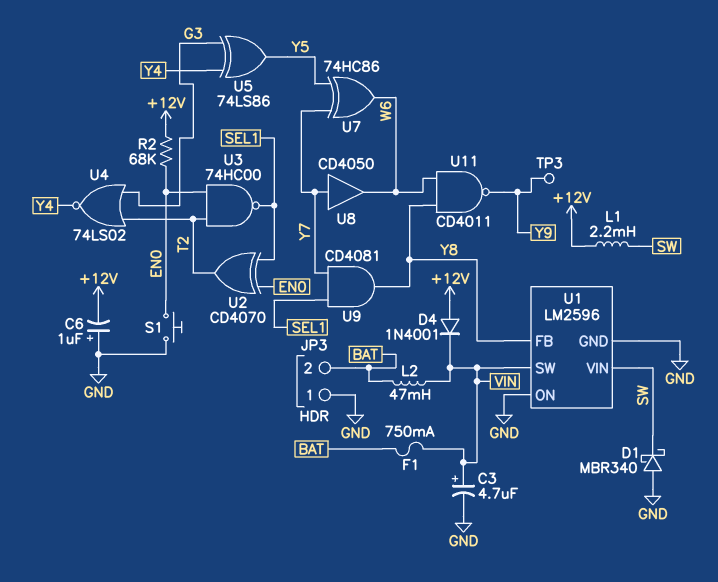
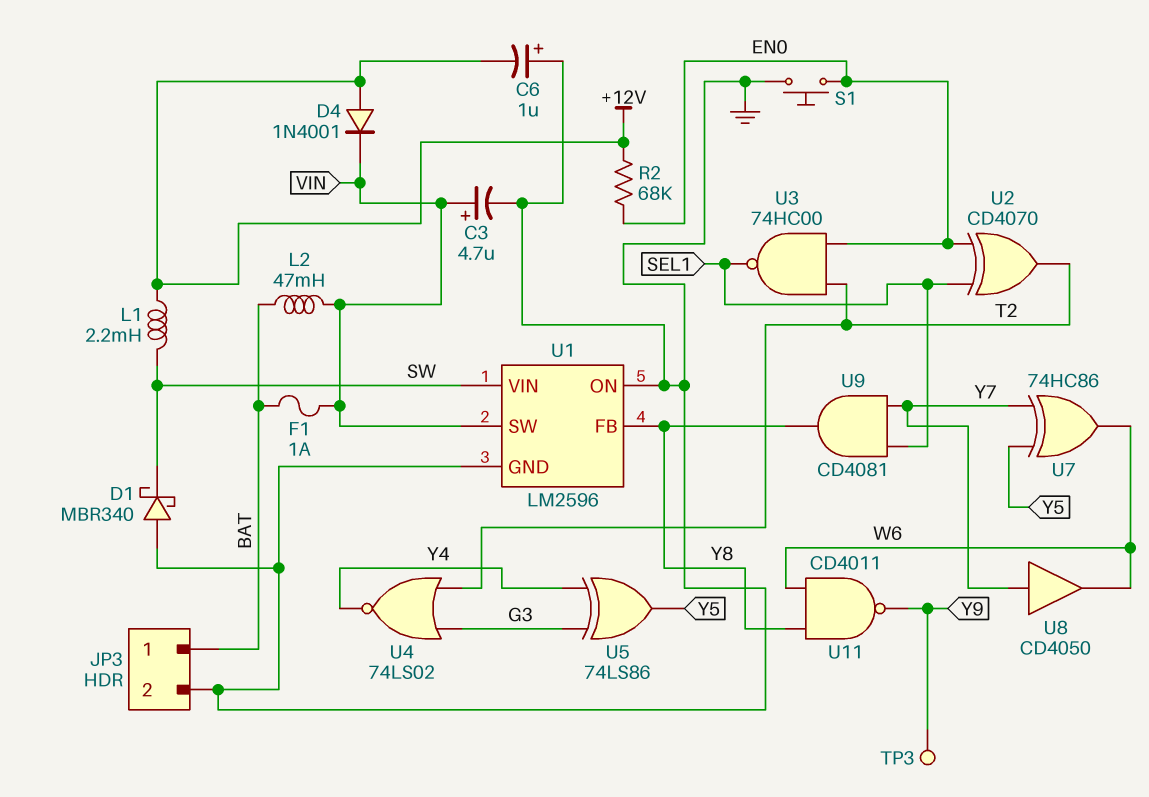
F1: 750mA (BAT, VIN) -> 1A (BAT, VIN)
JP3 pin 1: GND -> BAT
JP3 pin 2: BAT -> GND

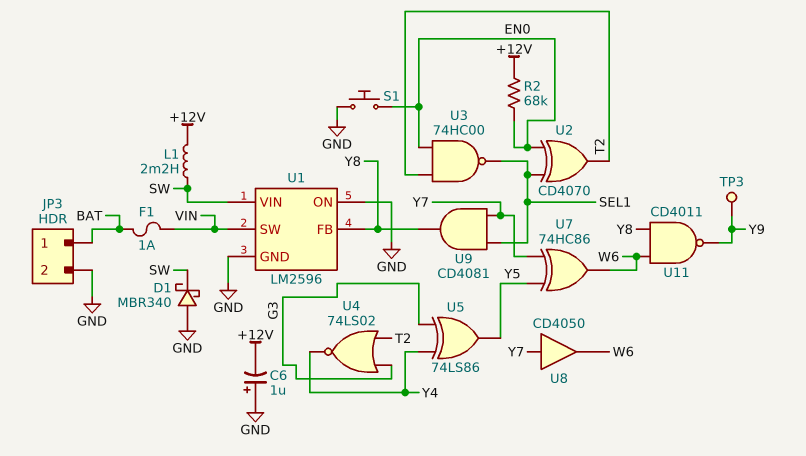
C3: 4.7uF (plus VIN, minus GND) -> none
D4: diode 1N4001 (A +12V, K VIN) -> none
L2: 47mH (BAT, VIN) -> none

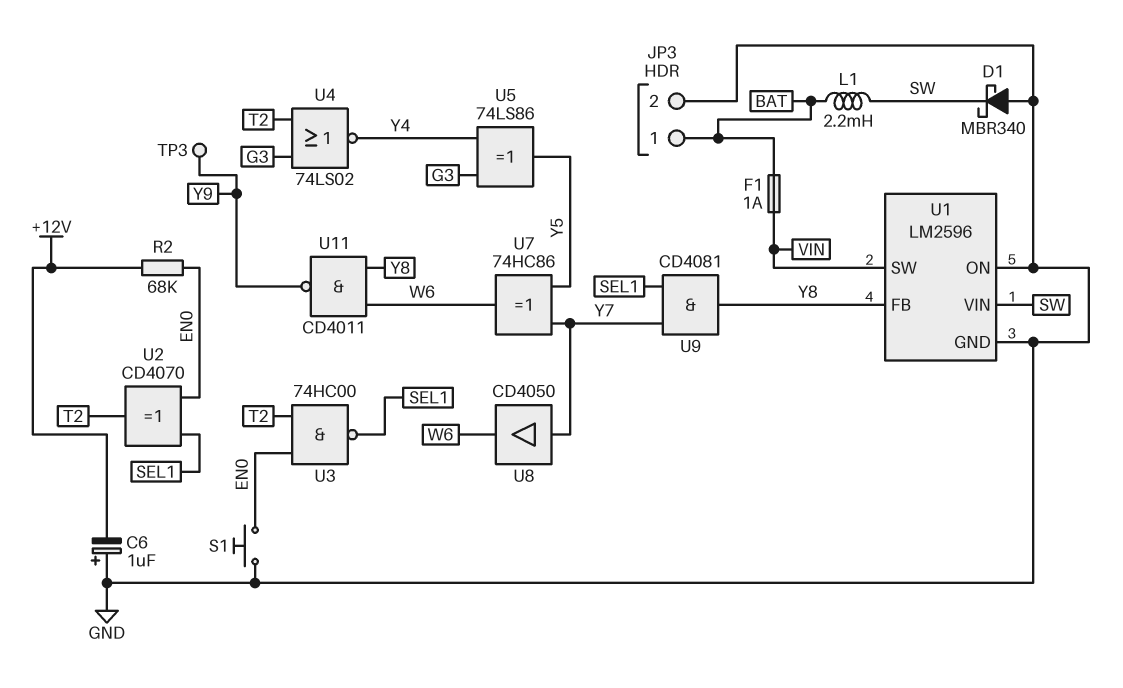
L1: 2.2mH (+12V, SW) -> 2.2mH (BAT, SW)

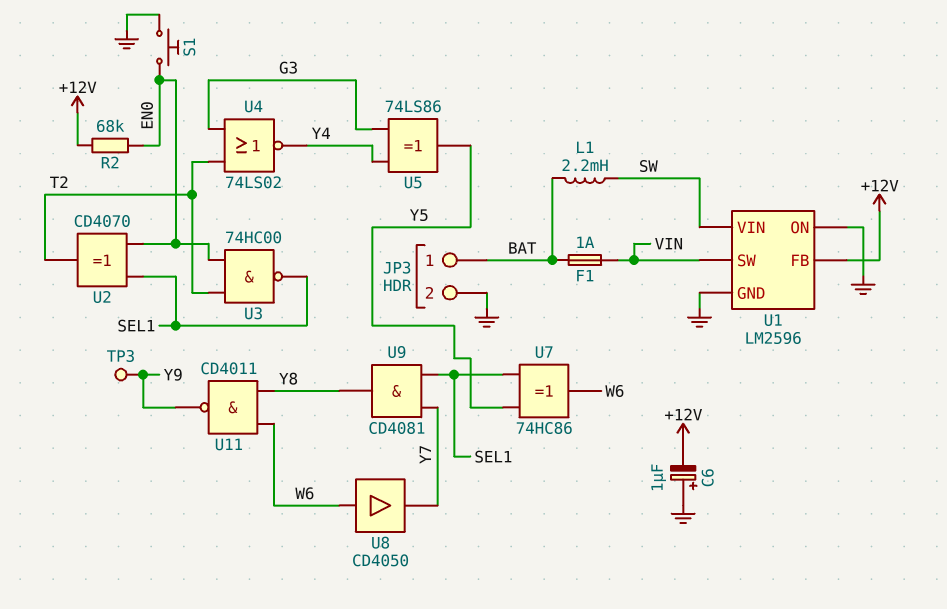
D1: schottky MBR340 (A GND, K SW) -> none
U1 pin FB: Y8 -> +12V
U7: XOR 74HC86 (in Y5, in Y7, out W6) -> XOR 74HC86 (in SEL1, in Y5, out W6)
U8: buffer CD4050 (in Y7, out W6) -> buffer CD4050 (in W6, out Y7)

